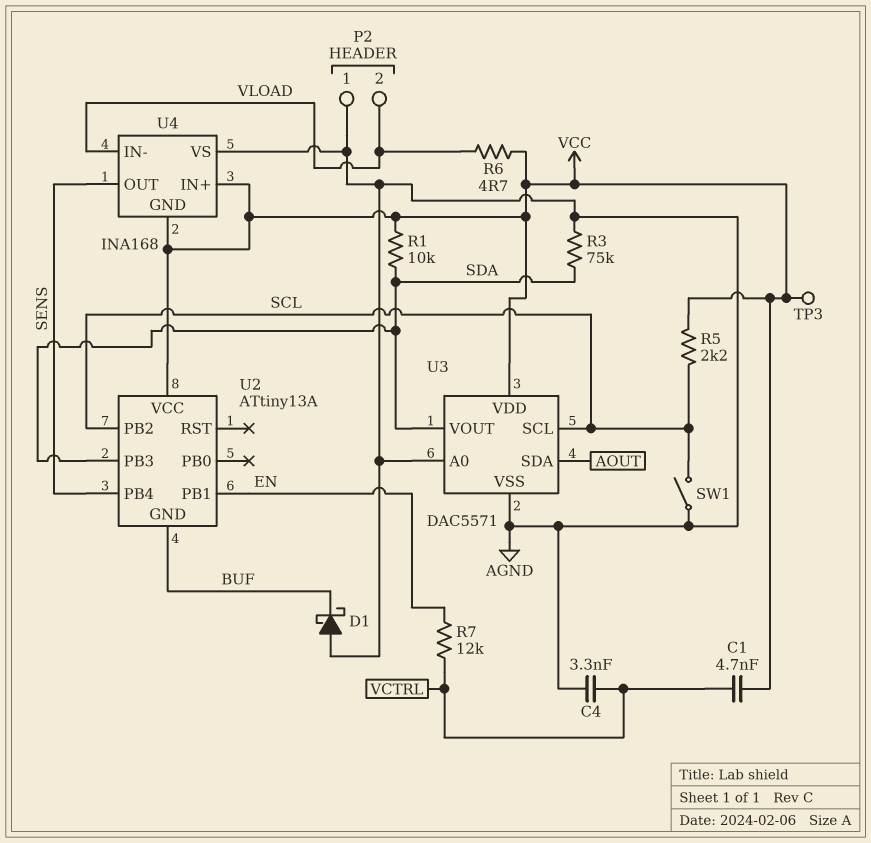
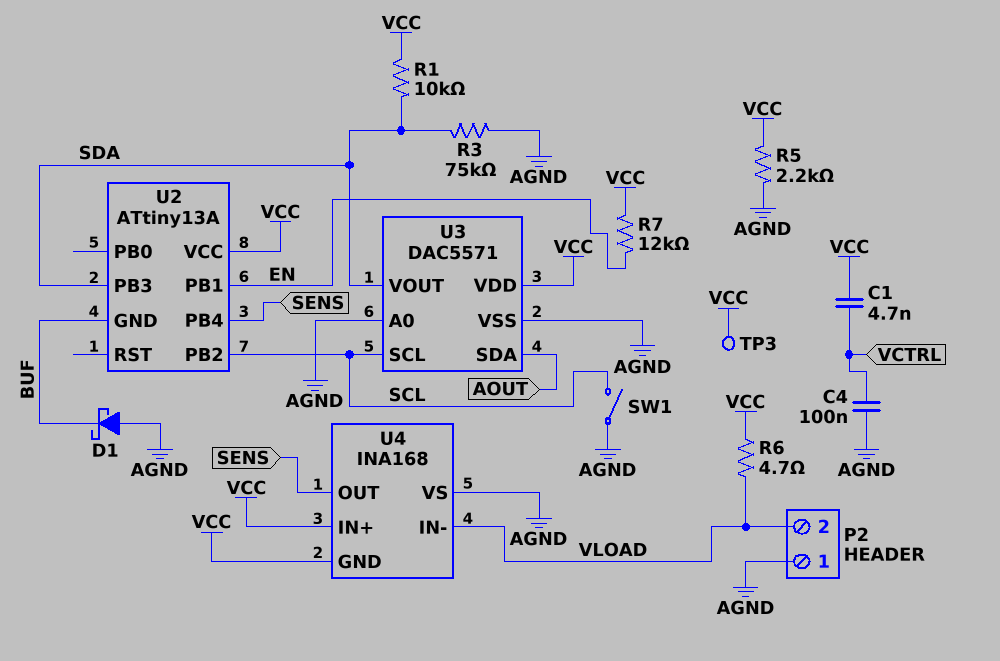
C4: 3.3nF (AGND, VCTRL) -> 100nF (AGND, VCTRL)
R5: 2.2k (SCL, VCC) -> 2.2k (AGND, VCC)
R7: 12k (EN, VCTRL) -> 12k (EN, VCC)

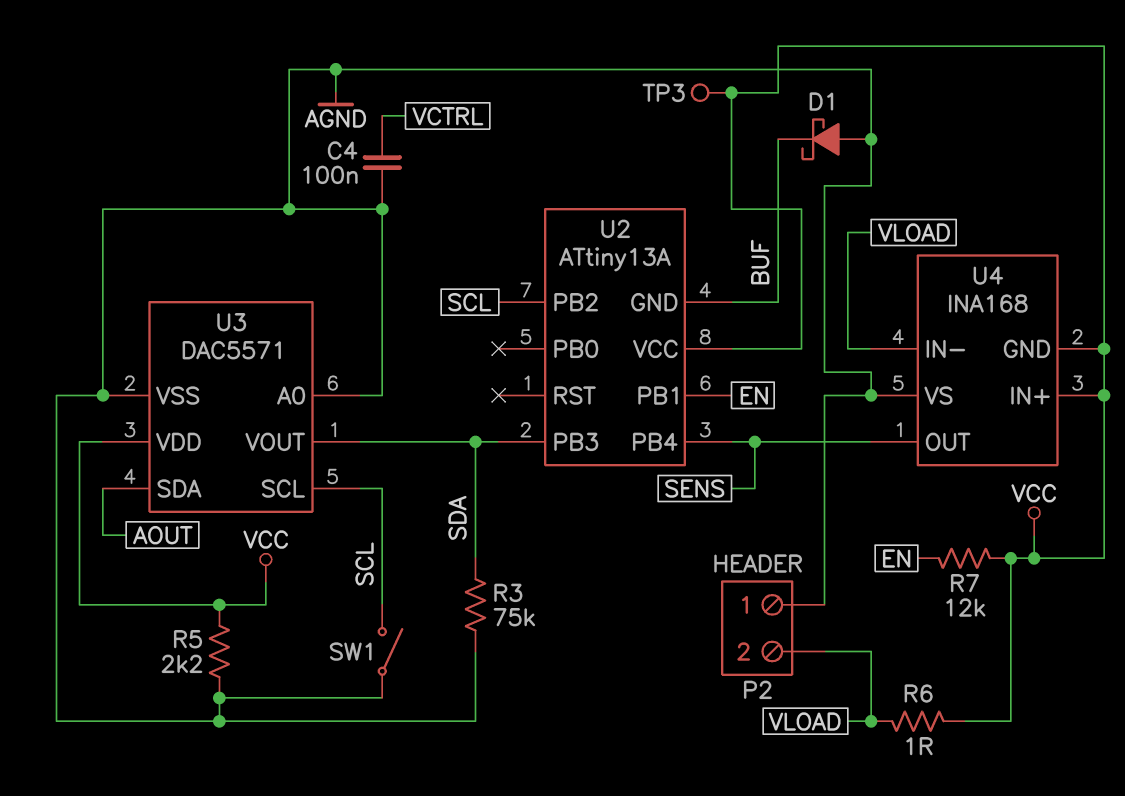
C1: 4.7nF (VCC, VCTRL) -> none
R1: 10k (SDA, VCC) -> none
R6: 4.7 (VCC, VLOAD) -> 1 (VCC, VLOAD)

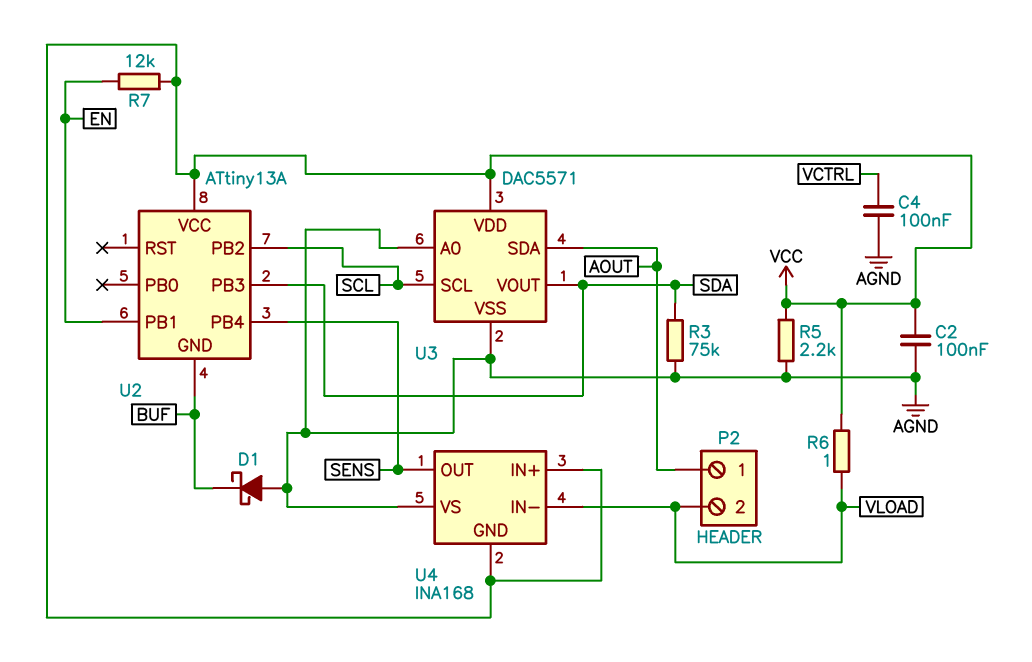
C2: none -> 100nF (AGND, VCC)
P2 pin 1: AGND -> AOUT
SW1: switch (AGND, SCL) -> none
TP3: test point (VCC) -> none

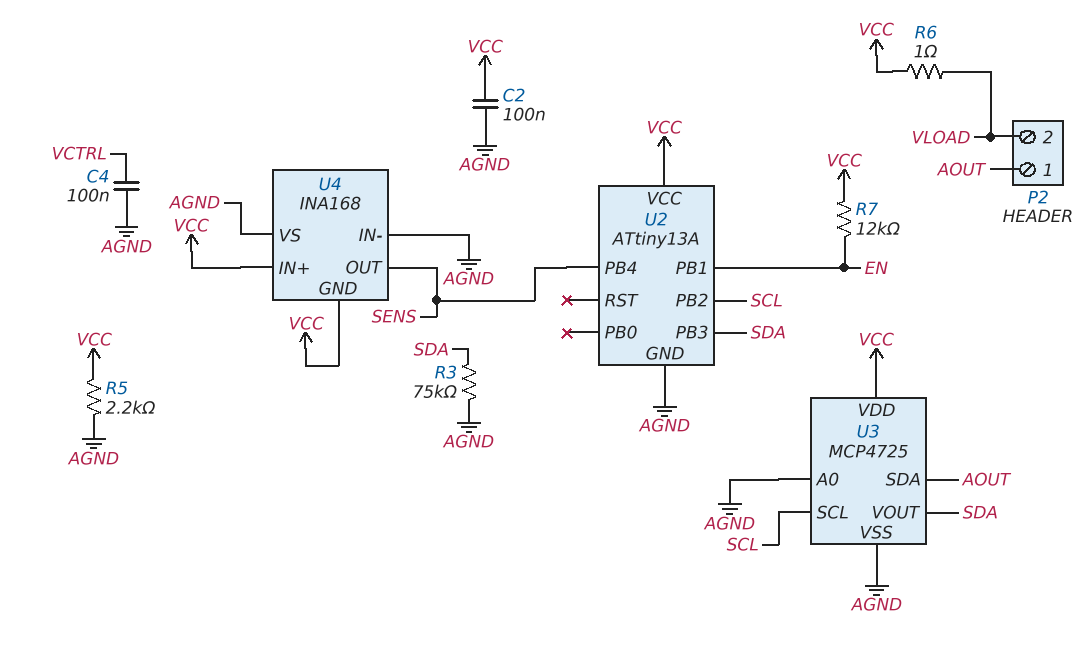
D1: schottky (A AGND, K BUF) -> none
U2 pin GND: BUF -> AGND
U3: DAC5571 -> MCP4725
U4 pin IN-: VLOAD -> AGND

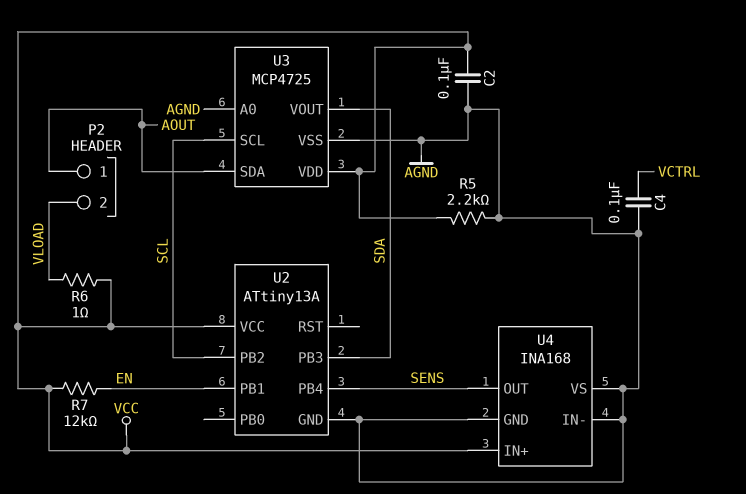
R3: 75k (AGND, SDA) -> none
U4 pin GND: VCC -> AGND

